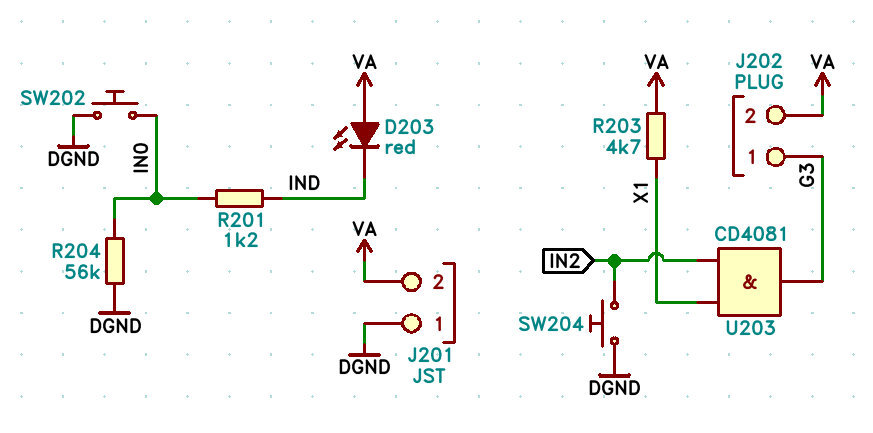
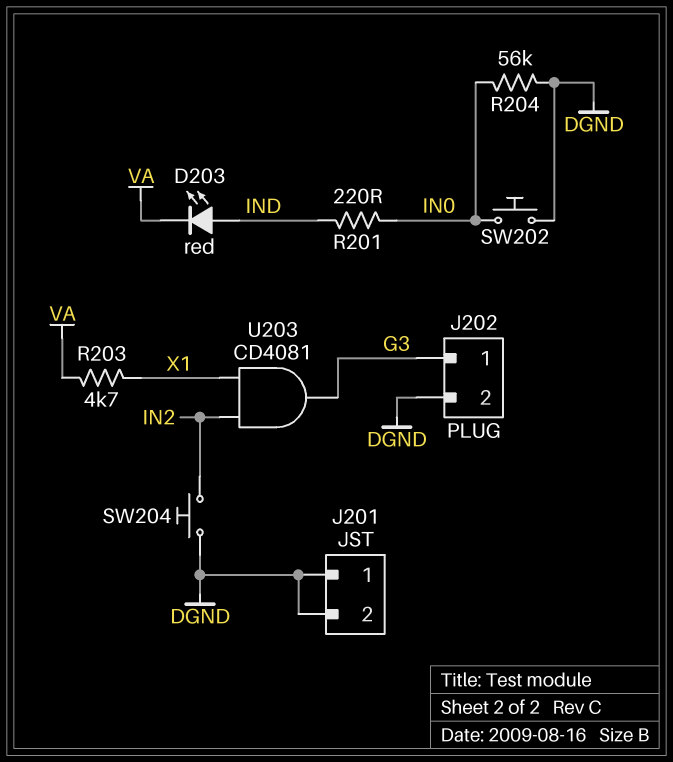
D203: LED red (A VA, K IND) -> LED red (A IND, K VA)
J201 pin 2: VA -> DGND
J202 pin 2: VA -> DGND
R201: 1.2k (IN0, IND) -> 220 (IN0, IND)

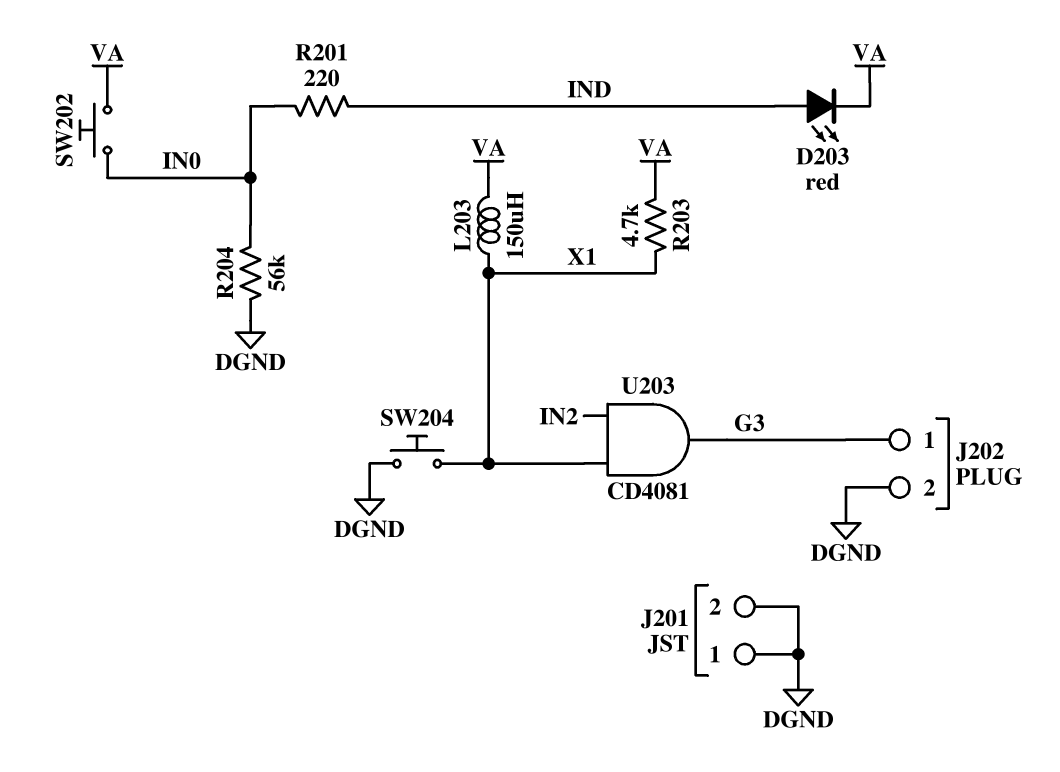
L203: none -> 150uH (VA, X1)
SW202: button (DGND, IN0) -> button (IN0, VA)
SW204: button (DGND, IN2) -> button (DGND, X1)

